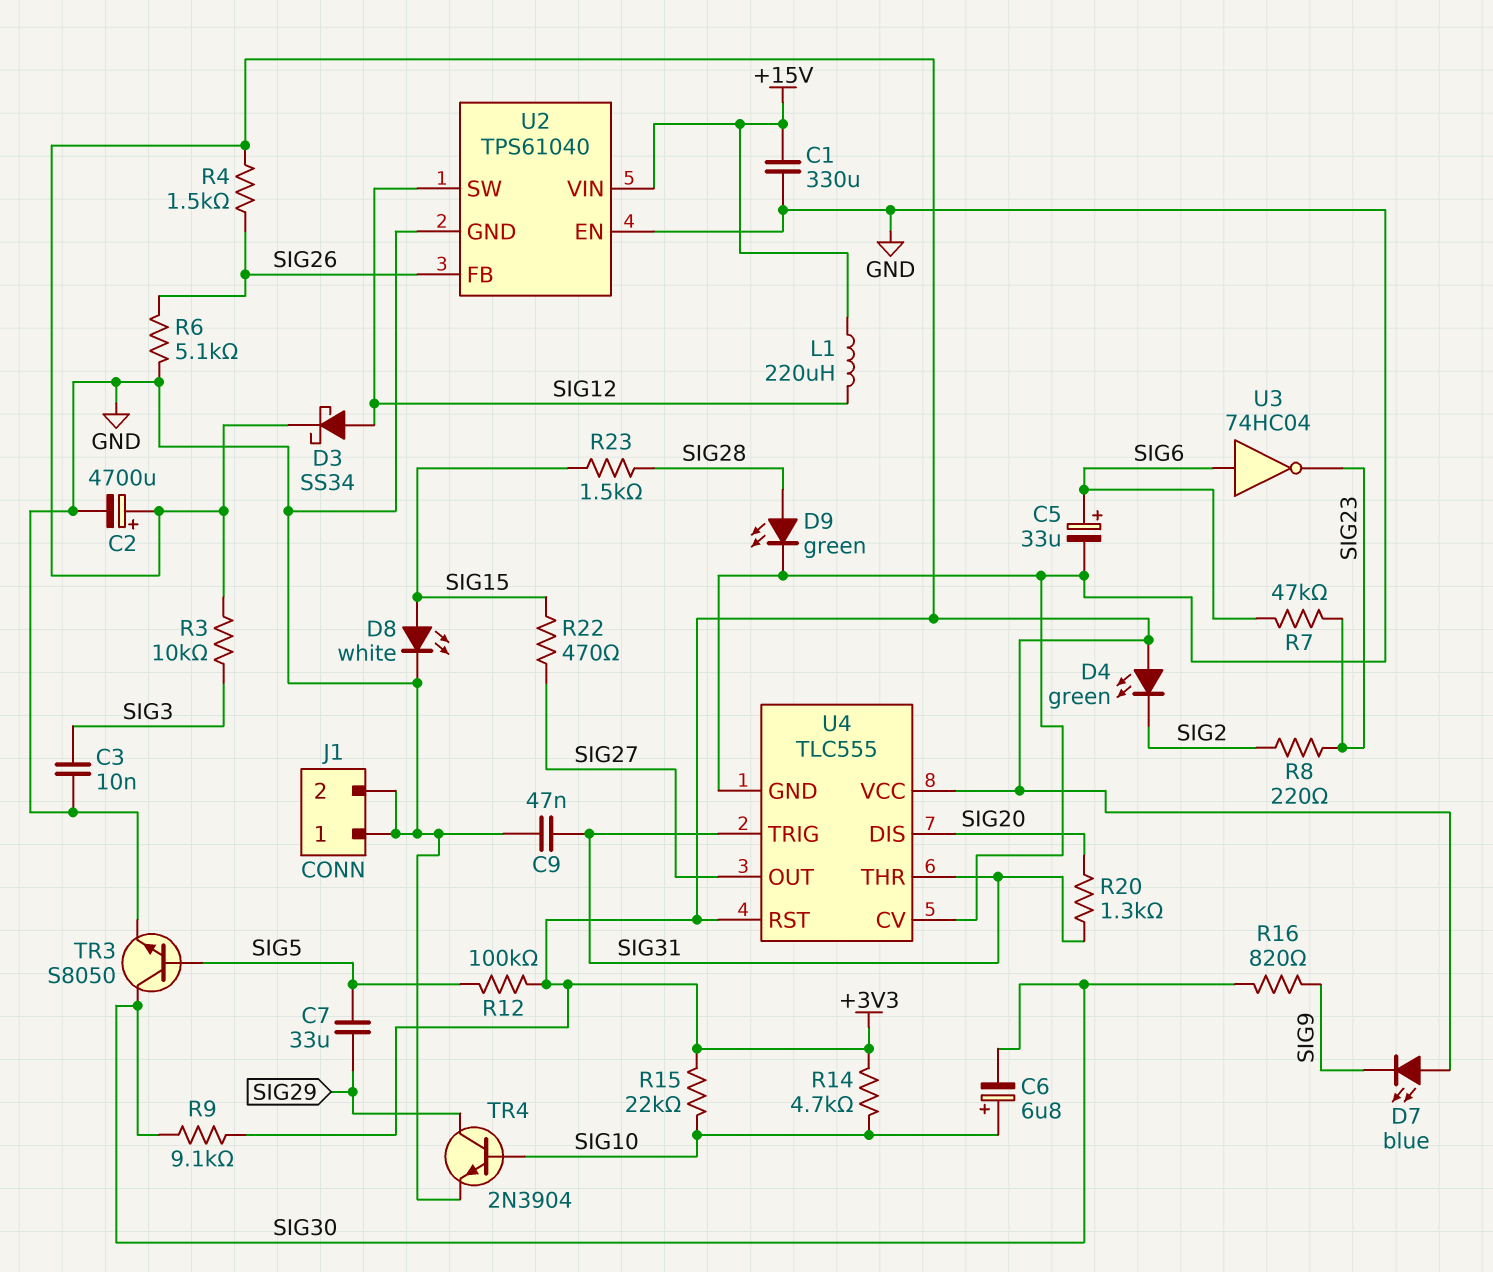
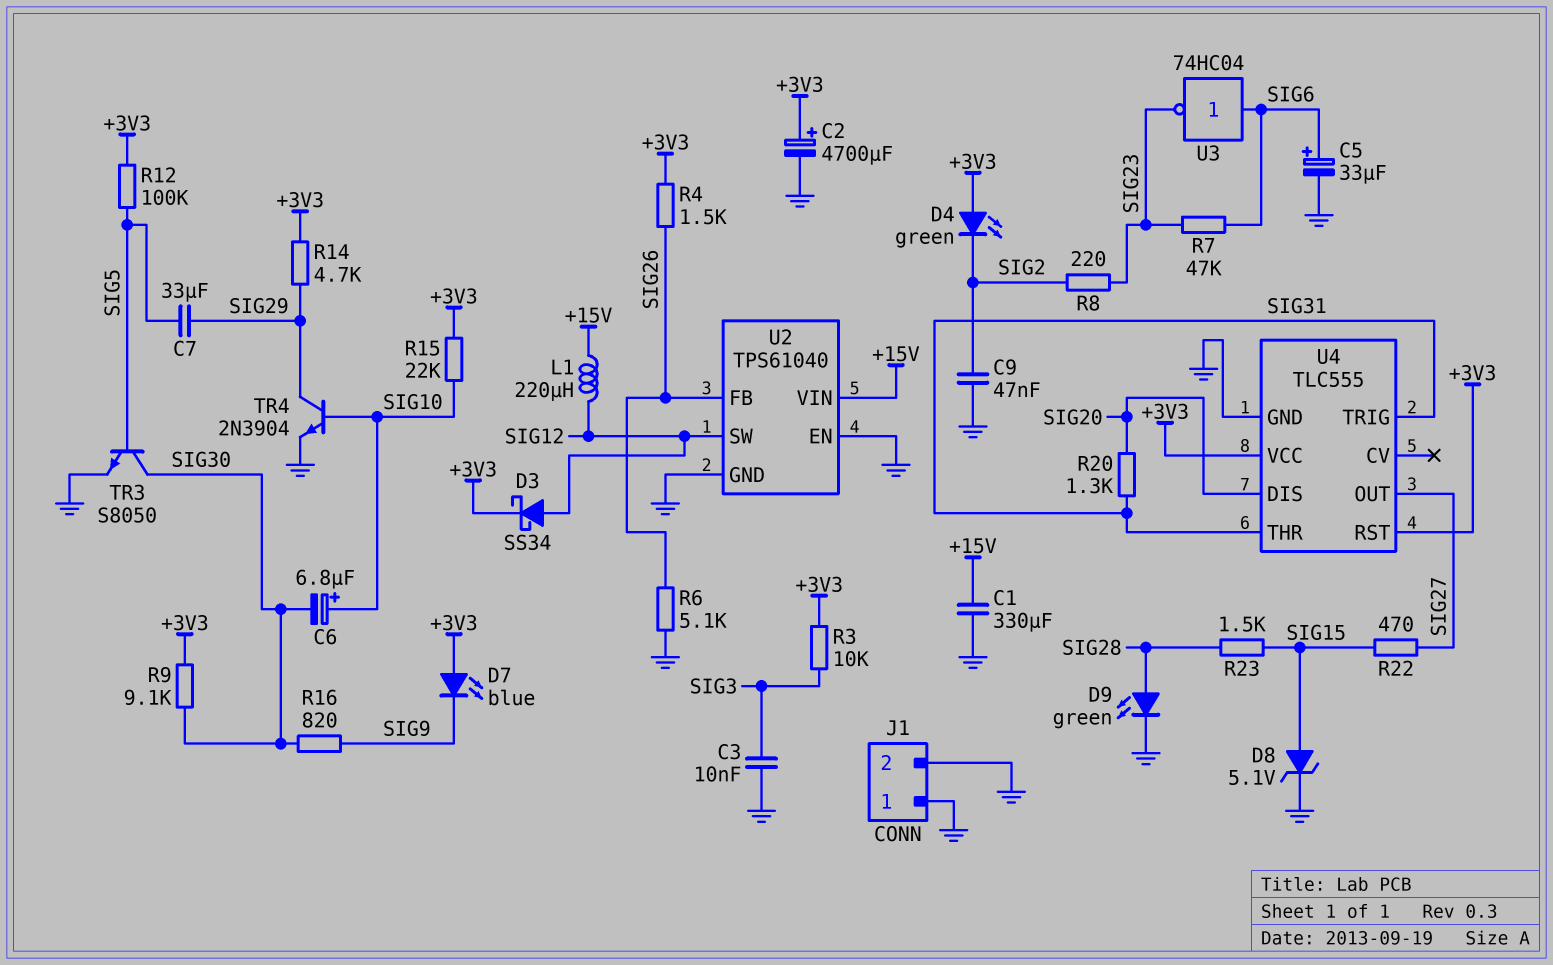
C9: 47nF (GND, SIG31) -> 47nF (GND, SIG2)
D8: LED white (A SIG15, K GND) -> zener 5.1V (A SIG15, K GND)
R14: 4.7k (+3V3, SIG10) -> 4.7k (+3V3, SIG29)
U4 pin CV: GND -> none

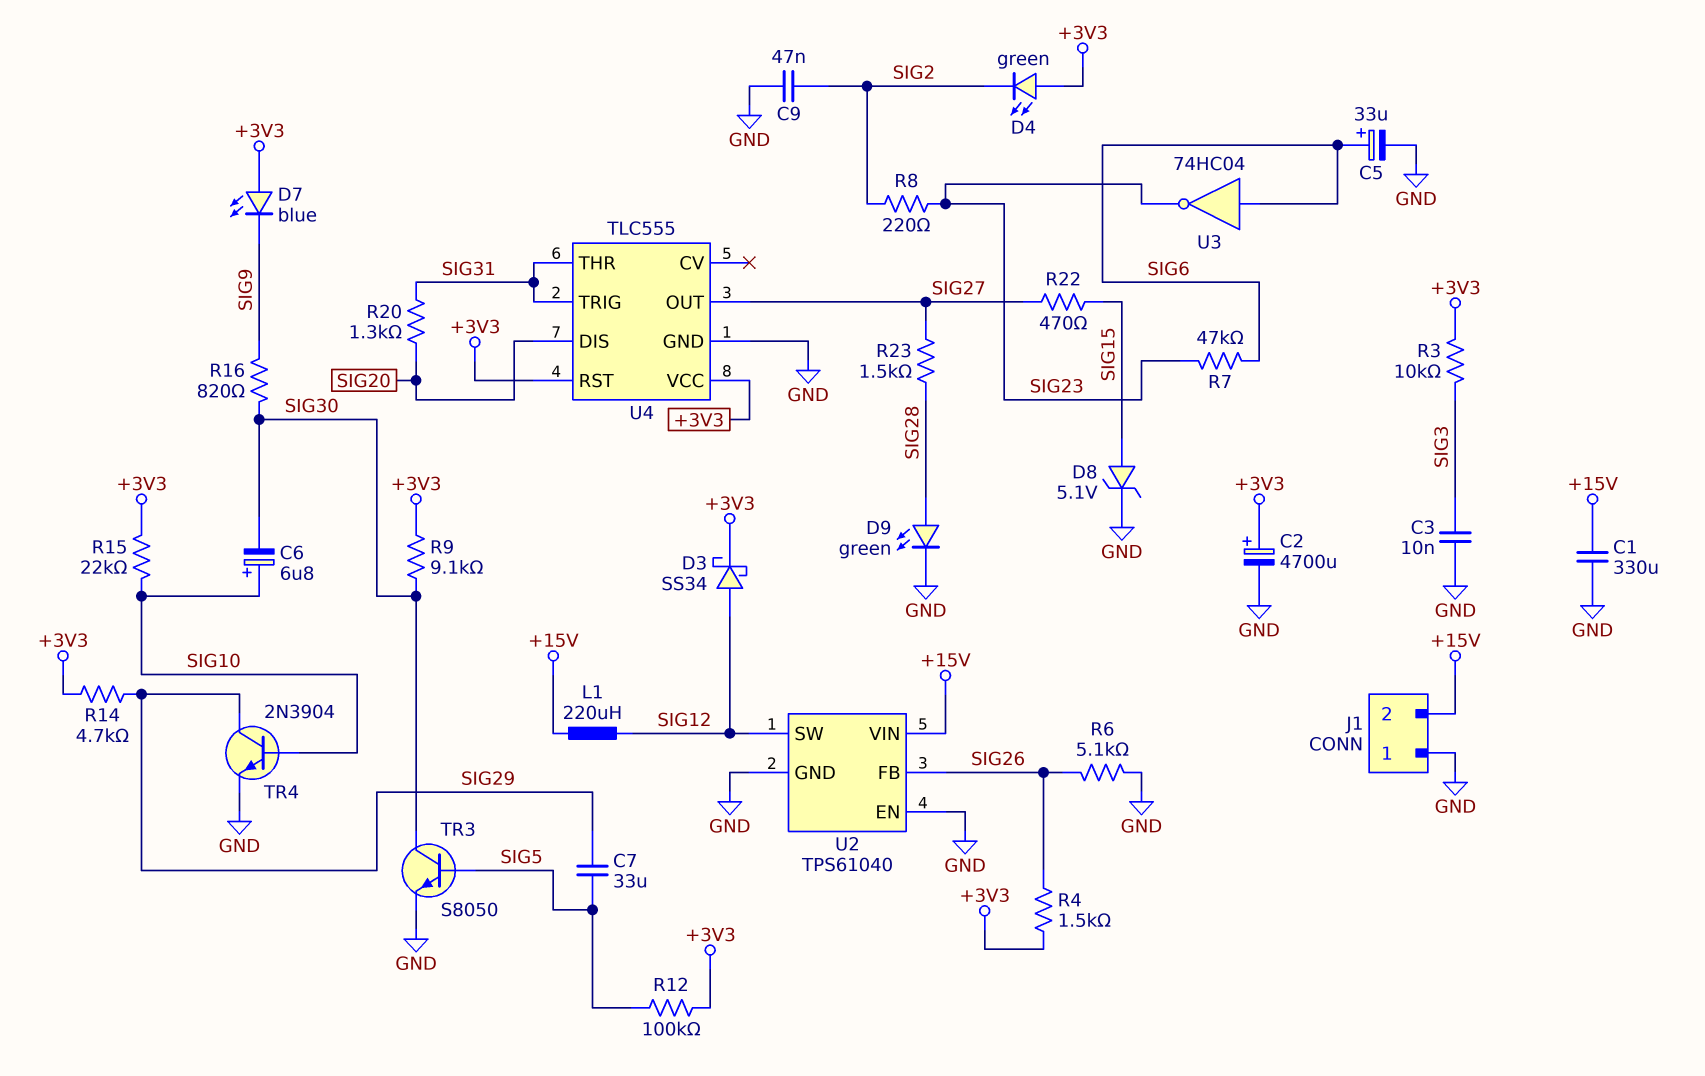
J1 pin 2: GND -> +15V
R23: 1.5k (SIG15, SIG28) -> 1.5k (SIG27, SIG28)

